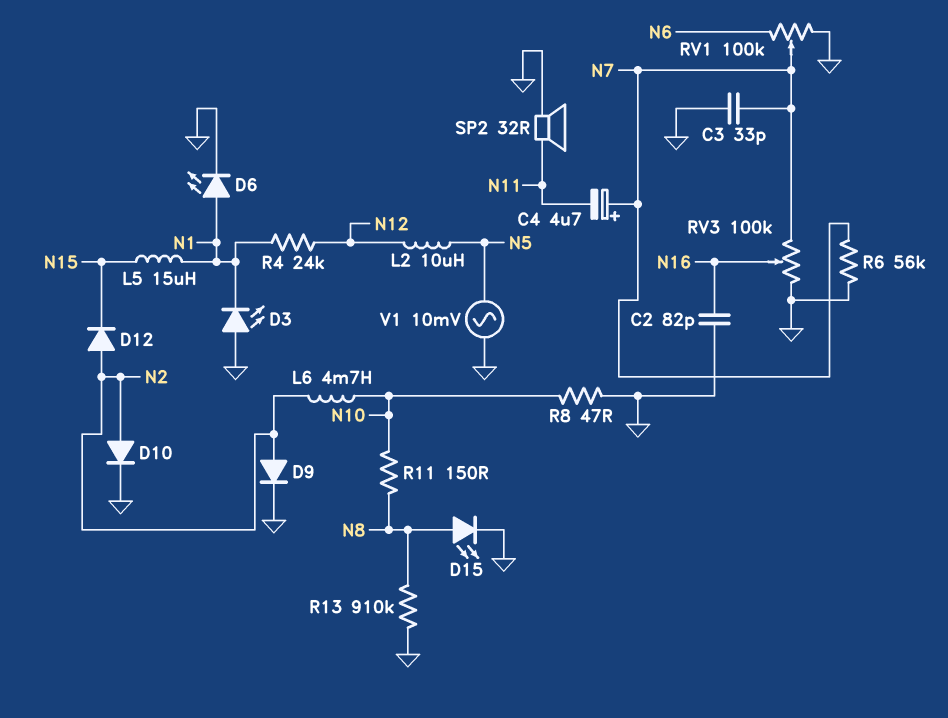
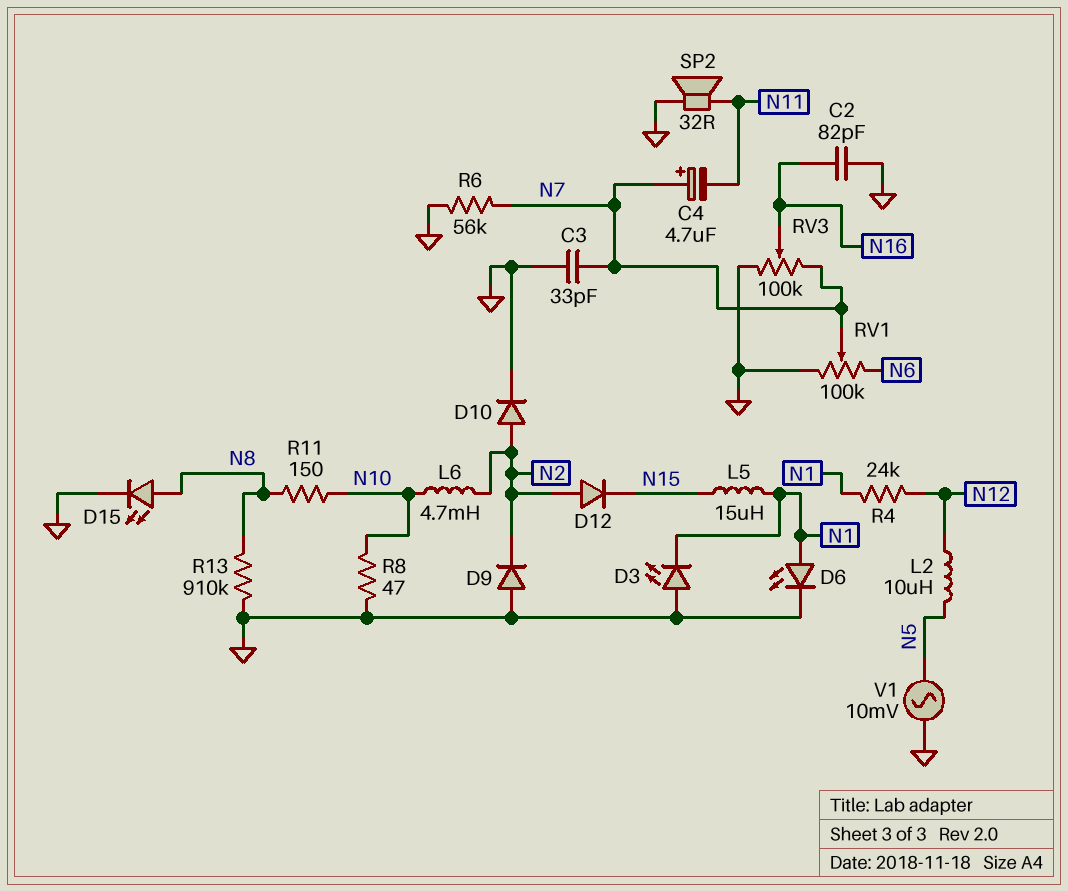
D9: diode (A N2, K GND) -> diode (A GND, K N2)

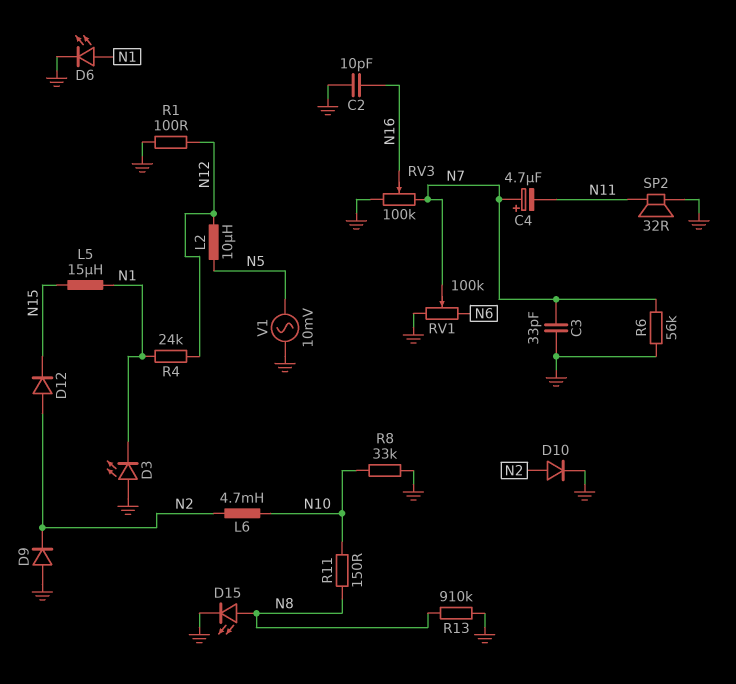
C2: 82pF (GND, N16) -> 10pF (GND, N16)
R1: none -> 100 (GND, N12)
R8: 47 (GND, N10) -> 33k (GND, N10)

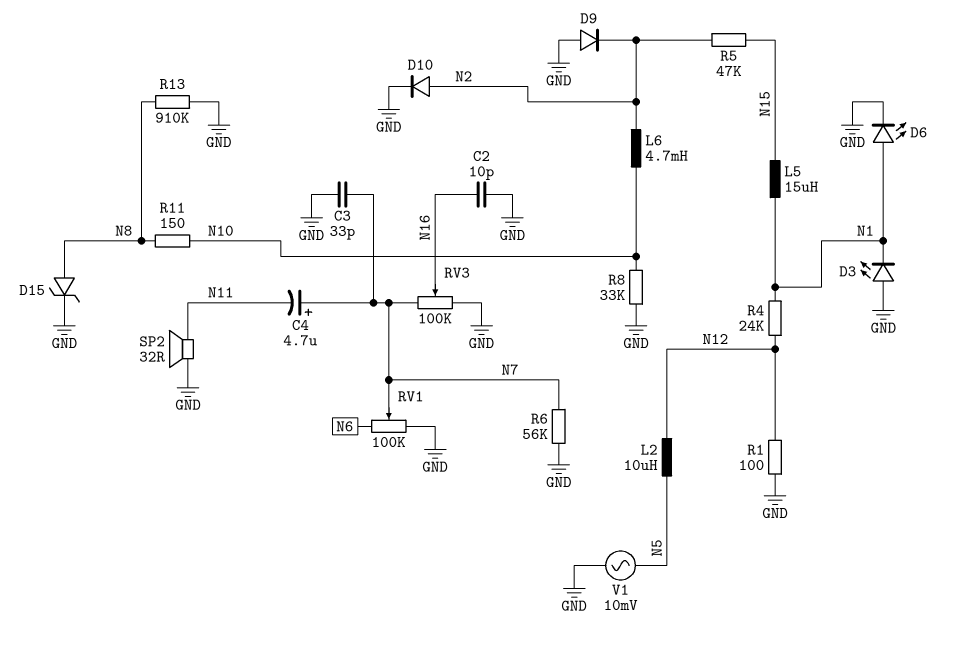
D12: diode (A N2, K N15) -> none
D15: LED (A N8, K GND) -> zener (A N8, K GND)
R5: none -> 47k (N2, N15)

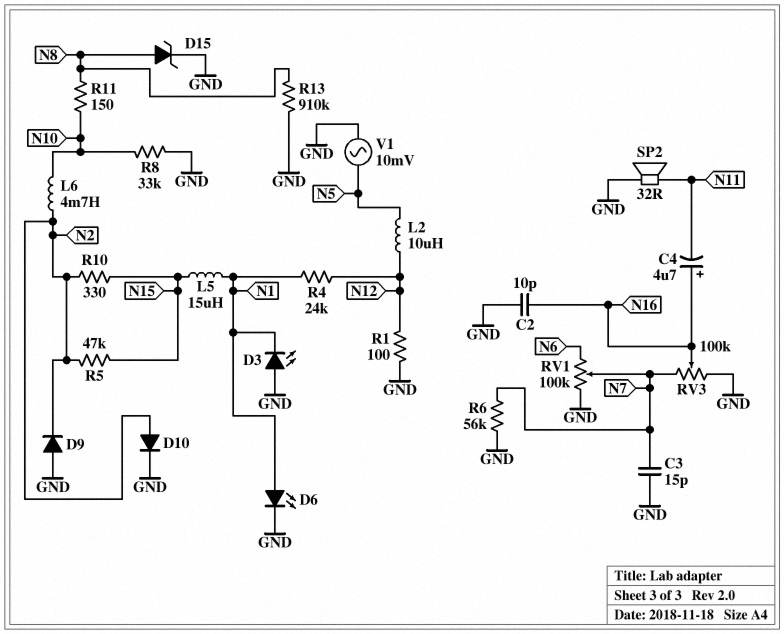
C3: 33pF (GND, N7) -> 15pF (GND, N7)
C4: 4.7uF (plus N7, minus N11) -> 4.7uF (plus N16, minus N11)
R10: none -> 330 (N2, N15)

